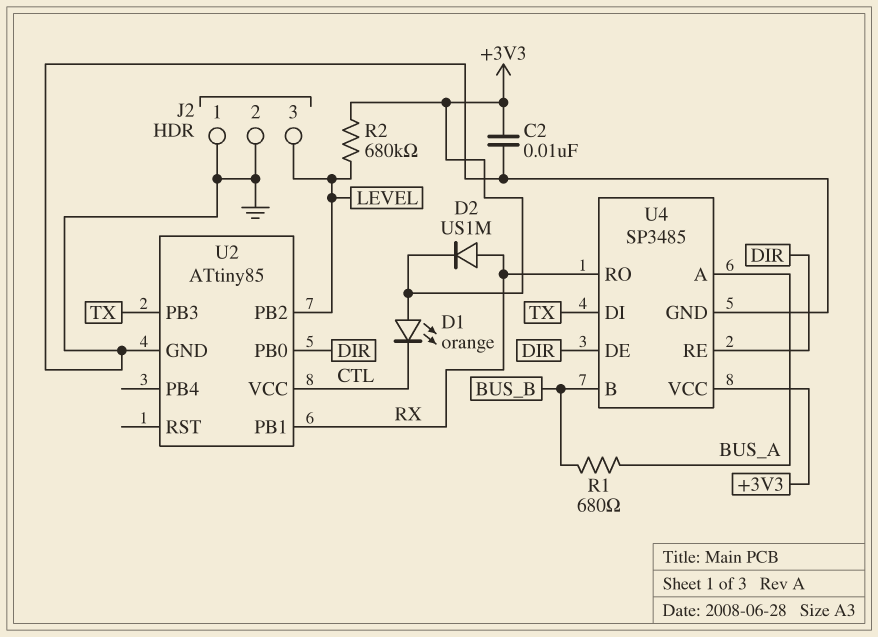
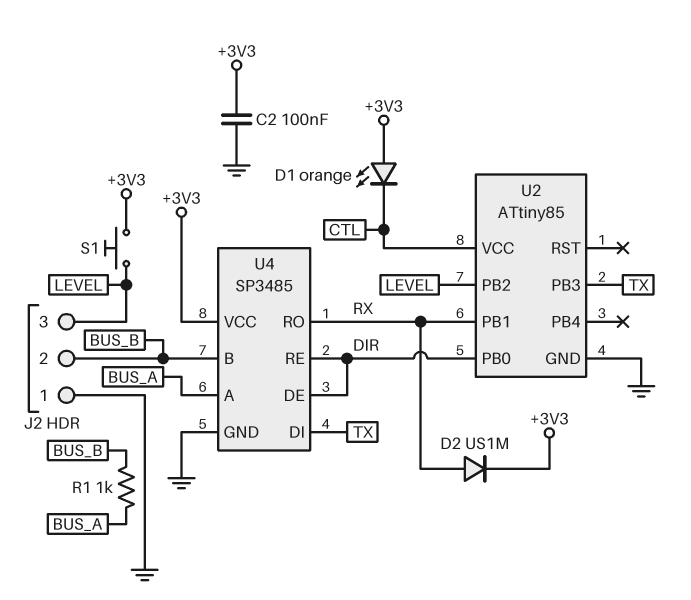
C2: 10nF (+3V3, GND) -> 100nF (+3V3, GND)
J2 pin 2: GND -> BUS_B
R1: 680 (BUS_A, BUS_B) -> 1k (BUS_A, BUS_B)
R2: 680k (+3V3, LEVEL) -> none
S1: none -> button (+3V3, LEVEL)

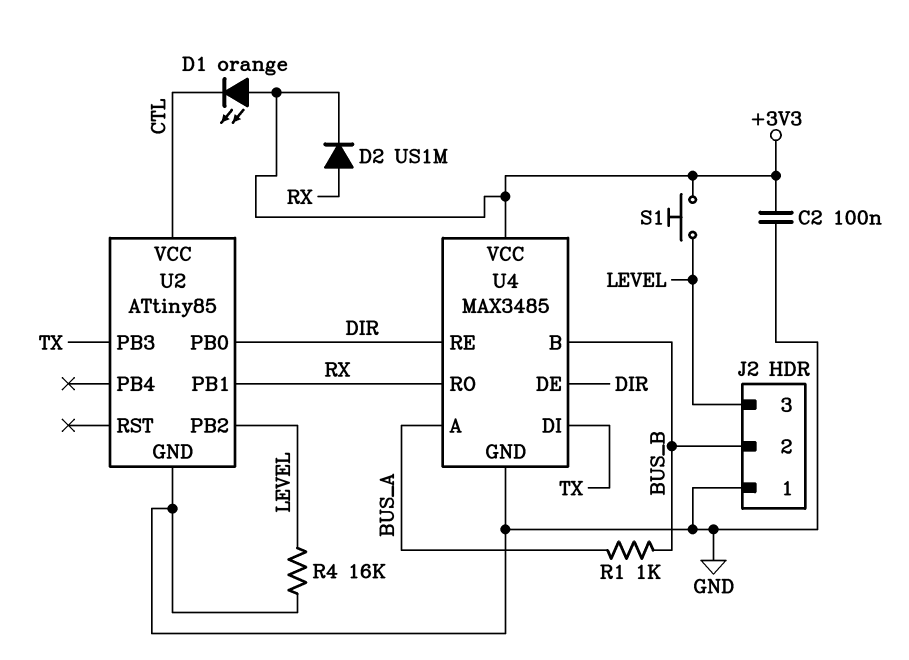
R4: none -> 16k (GND, LEVEL)
U4: SP3485 -> MAX3485

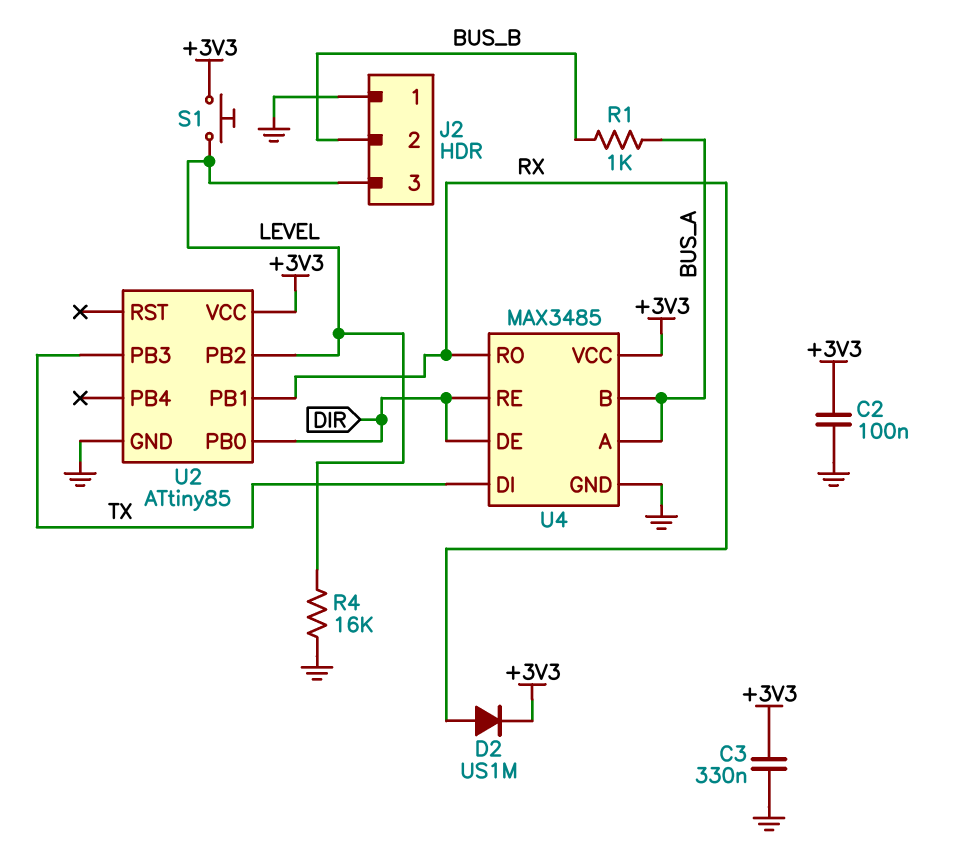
C3: none -> 330nF (+3V3, GND)
D1: LED orange (A +3V3, K CTL) -> none
U2 pin VCC: CTL -> +3V3
U4 pin B: BUS_B -> BUS_A

